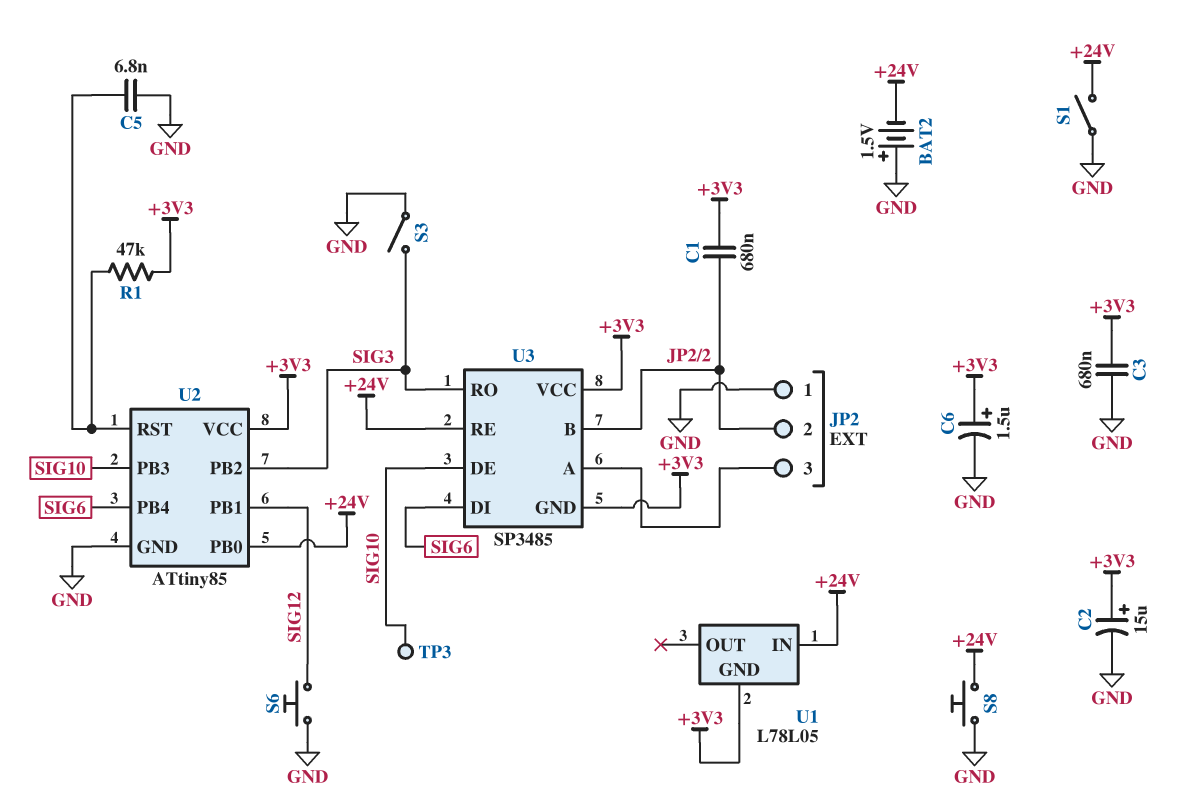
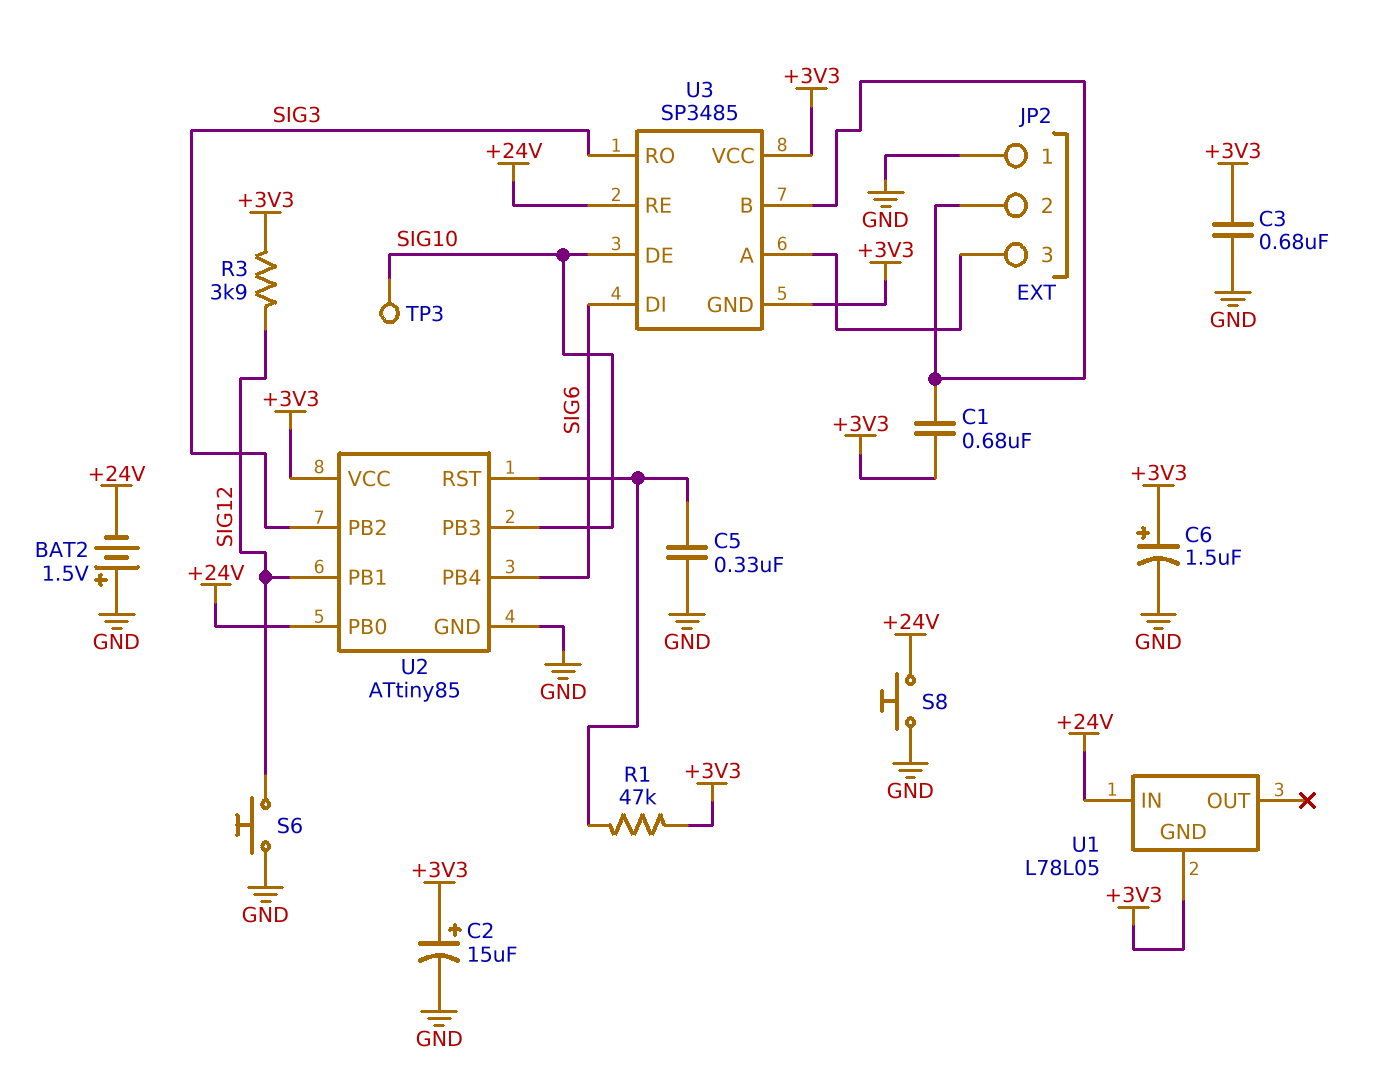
C5: 6.8nF (GND, U2/RST) -> 330nF (GND, U2/RST)
R3: none -> 3.9k (+3V3, SIG12)
S1: switch (+24V, GND) -> none
S3: switch (GND, SIG3) -> none

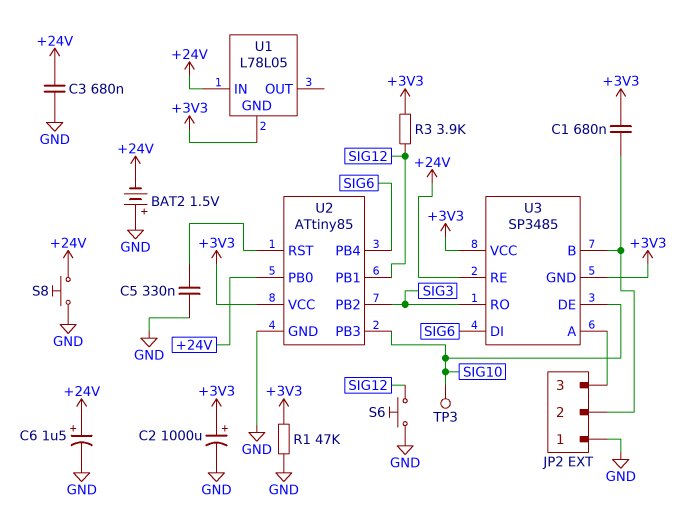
C2: 15uF (plus +3V3, minus GND) -> 1000uF (plus +3V3, minus GND)
C3: 680nF (+3V3, GND) -> 680nF (+24V, GND)
C6: 1.5uF (plus +3V3, minus GND) -> 1.5uF (plus +24V, minus GND)
R1: 47k (+3V3, U2/RST) -> 47k (+3V3, GND)

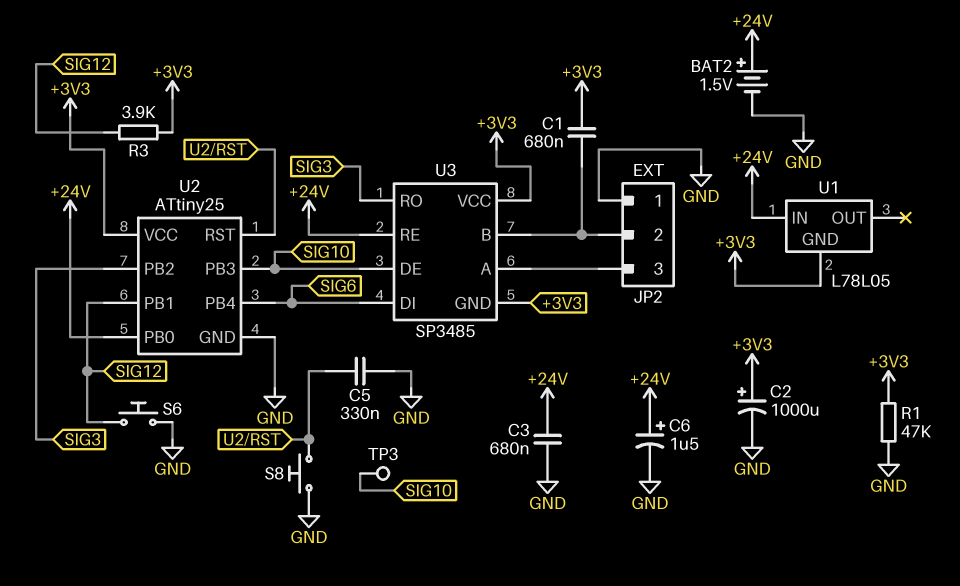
BAT2: 1.5V (plus GND, minus +24V) -> 1.5V (plus +24V, minus GND)
S8: button (+24V, GND) -> button (GND, U2/RST)
U2: ATtiny85 -> ATtiny25

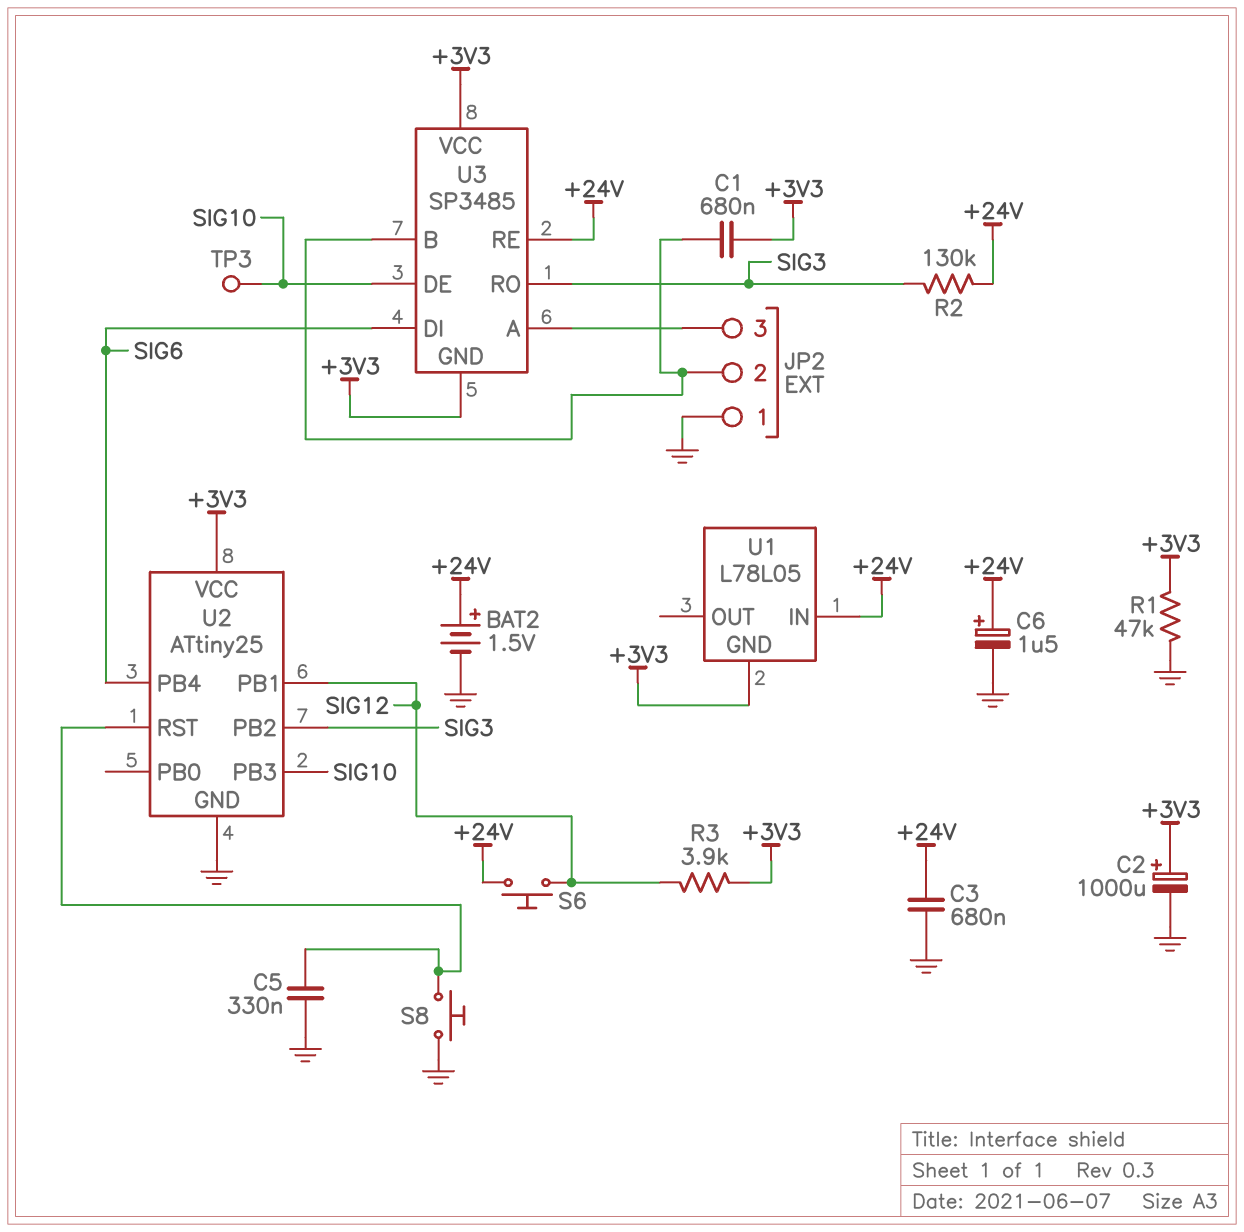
R2: none -> 130k (+24V, SIG3)
S6: button (GND, SIG12) -> button (+24V, SIG12)
U2 pin PB0: +24V -> none

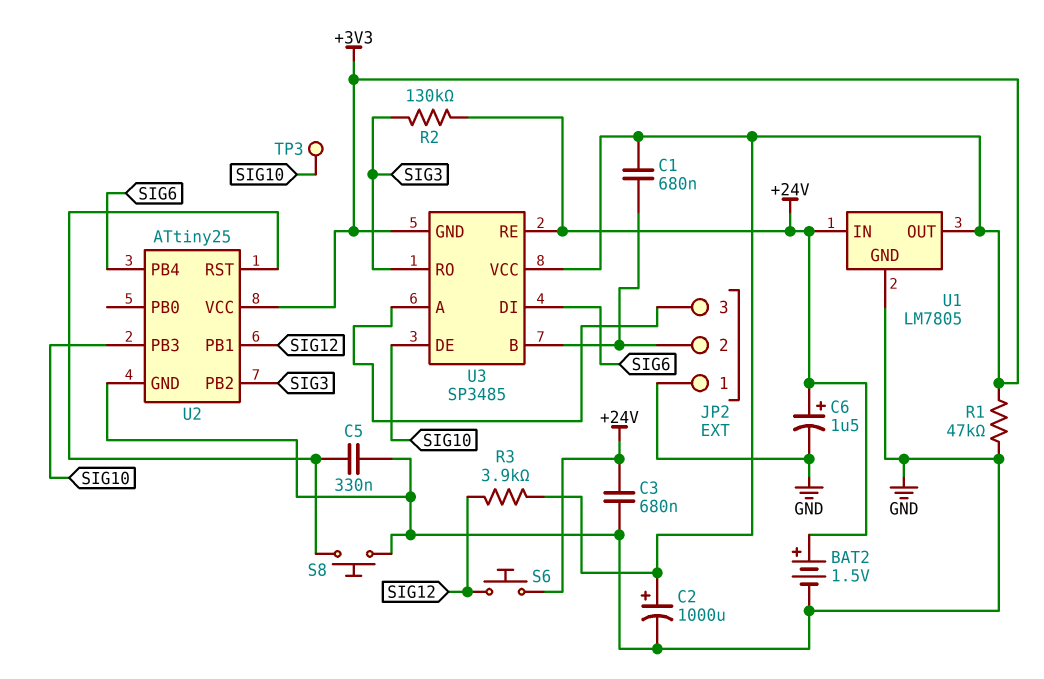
U1: L78L05 -> LM7805
U1 pin GND: +3V3 -> GND
U1 pin OUT: none -> +3V3

